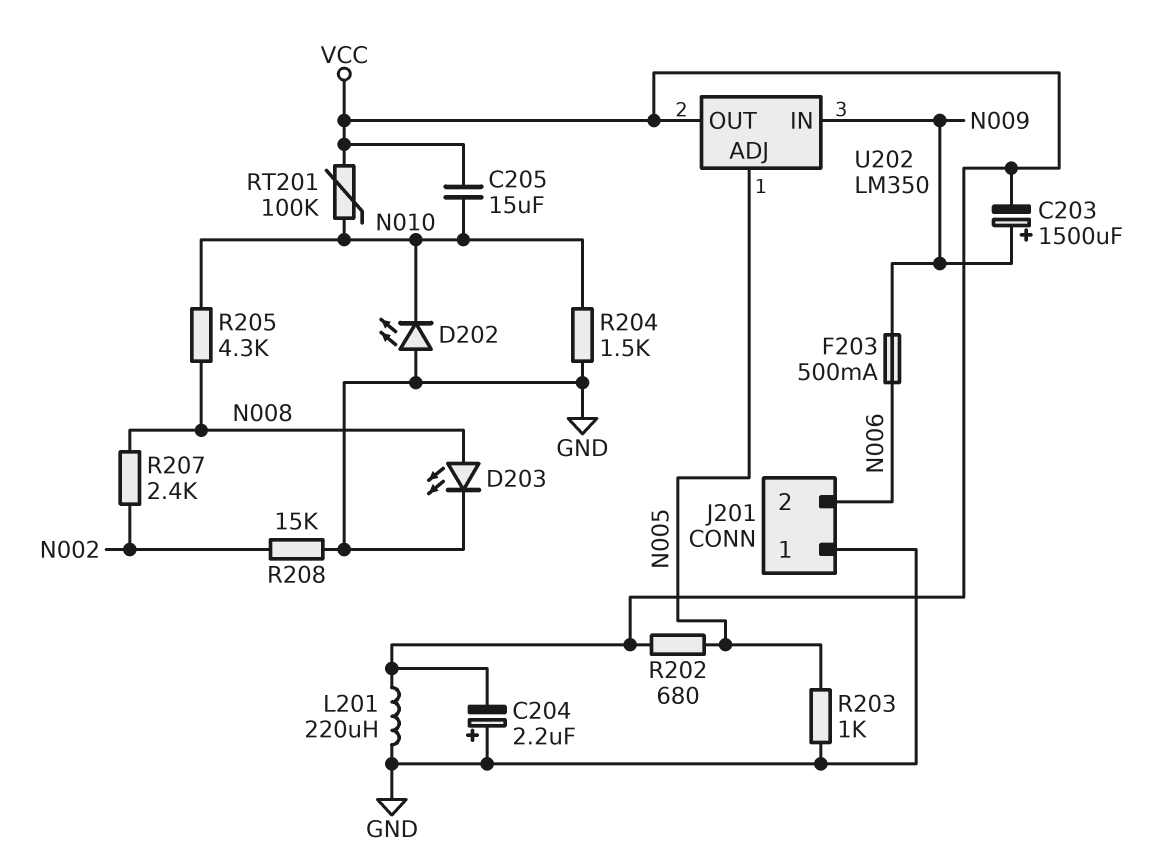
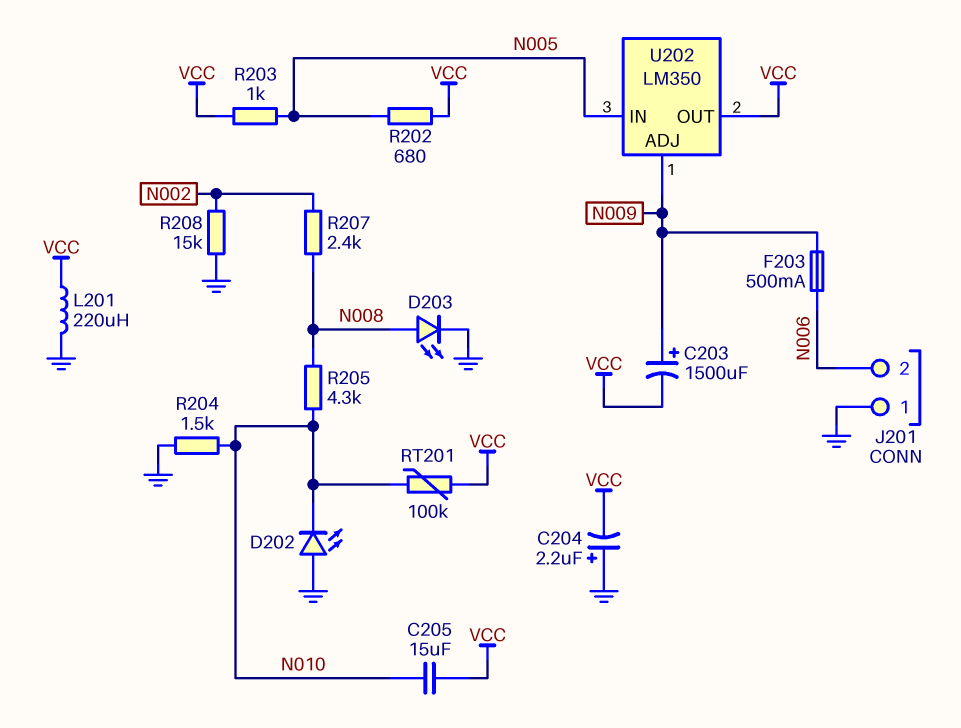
R203: 1k (GND, N005) -> 1k (N005, VCC)
U202 pin ADJ: N005 -> N009
U202 pin IN: N009 -> N005

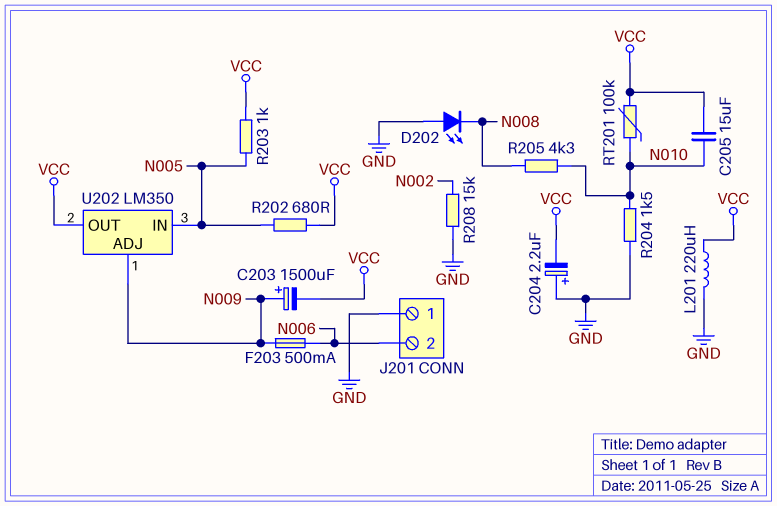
D202: LED (A GND, K N010) -> LED (A GND, K N008)
D203: LED (A N008, K GND) -> none
R207: 2.4k (N002, N008) -> none

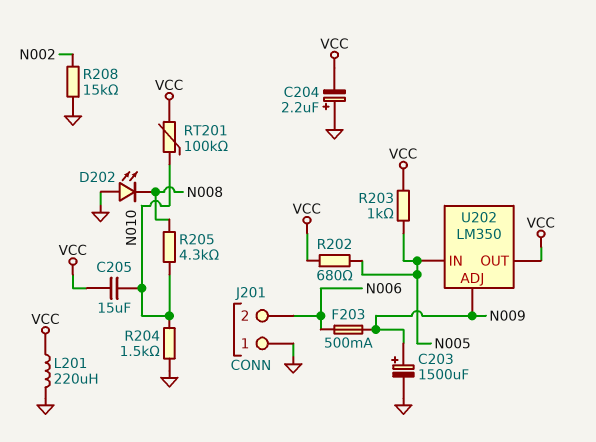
C203: 1500uF (plus N009, minus VCC) -> 1500uF (plus N009, minus GND)

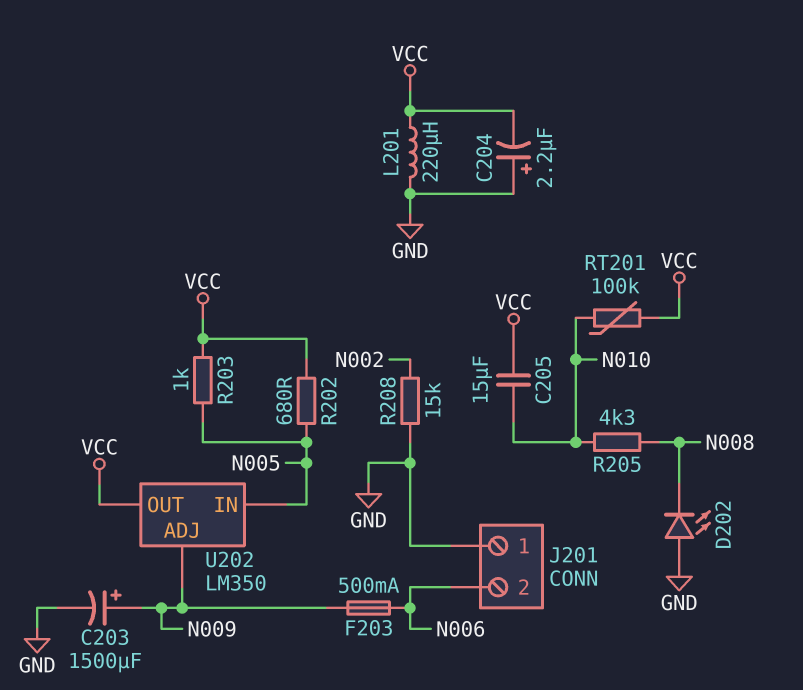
R204: 1.5k (GND, N010) -> none

